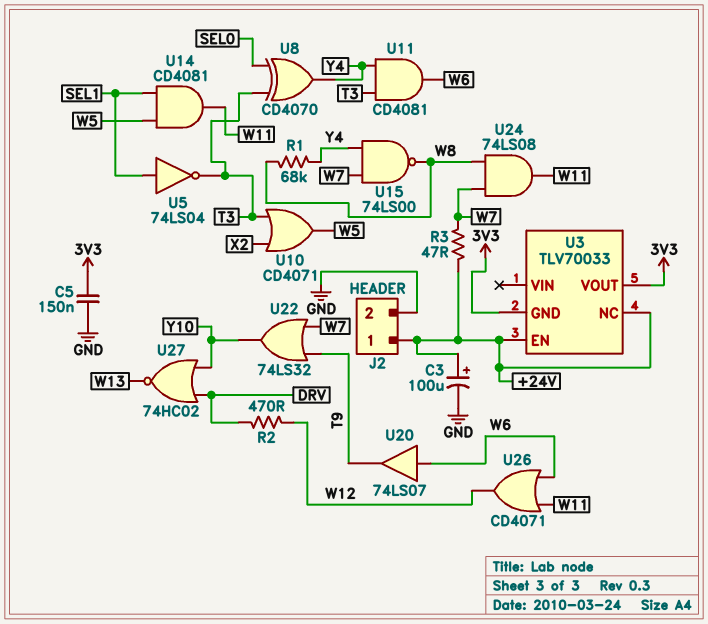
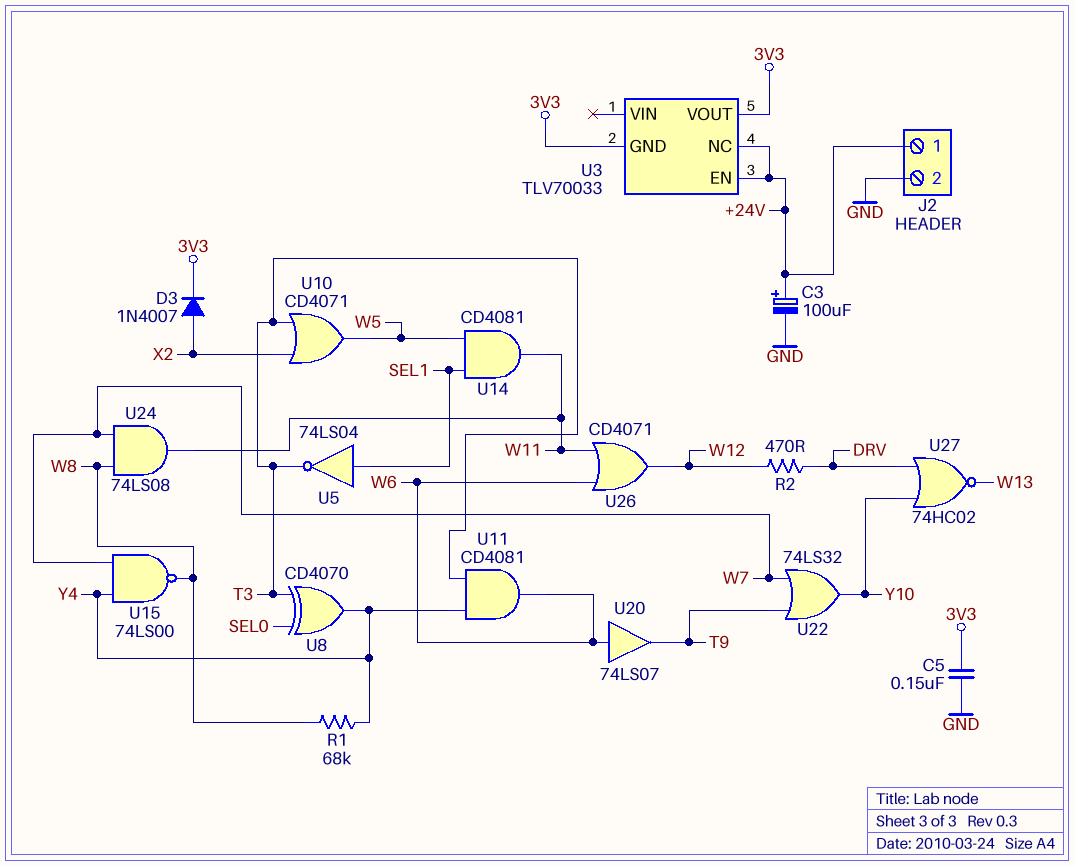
D3: none -> diode 1N4007 (A X2, K 3V3)
R3: 47 (+24V, W7) -> none

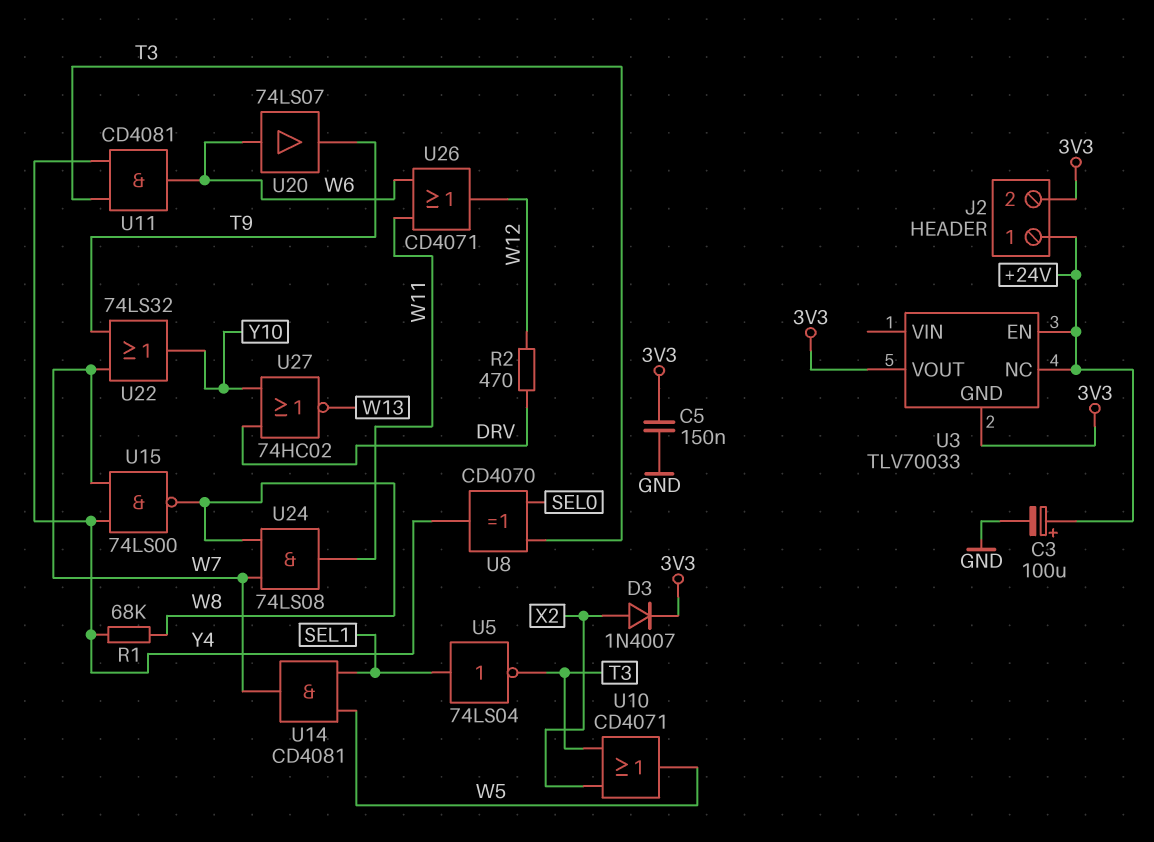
J2 pin 2: GND -> 3V3
U14: AND CD4081 (in SEL1, in W5, out W11) -> AND CD4081 (in SEL1, in W5, out W7)

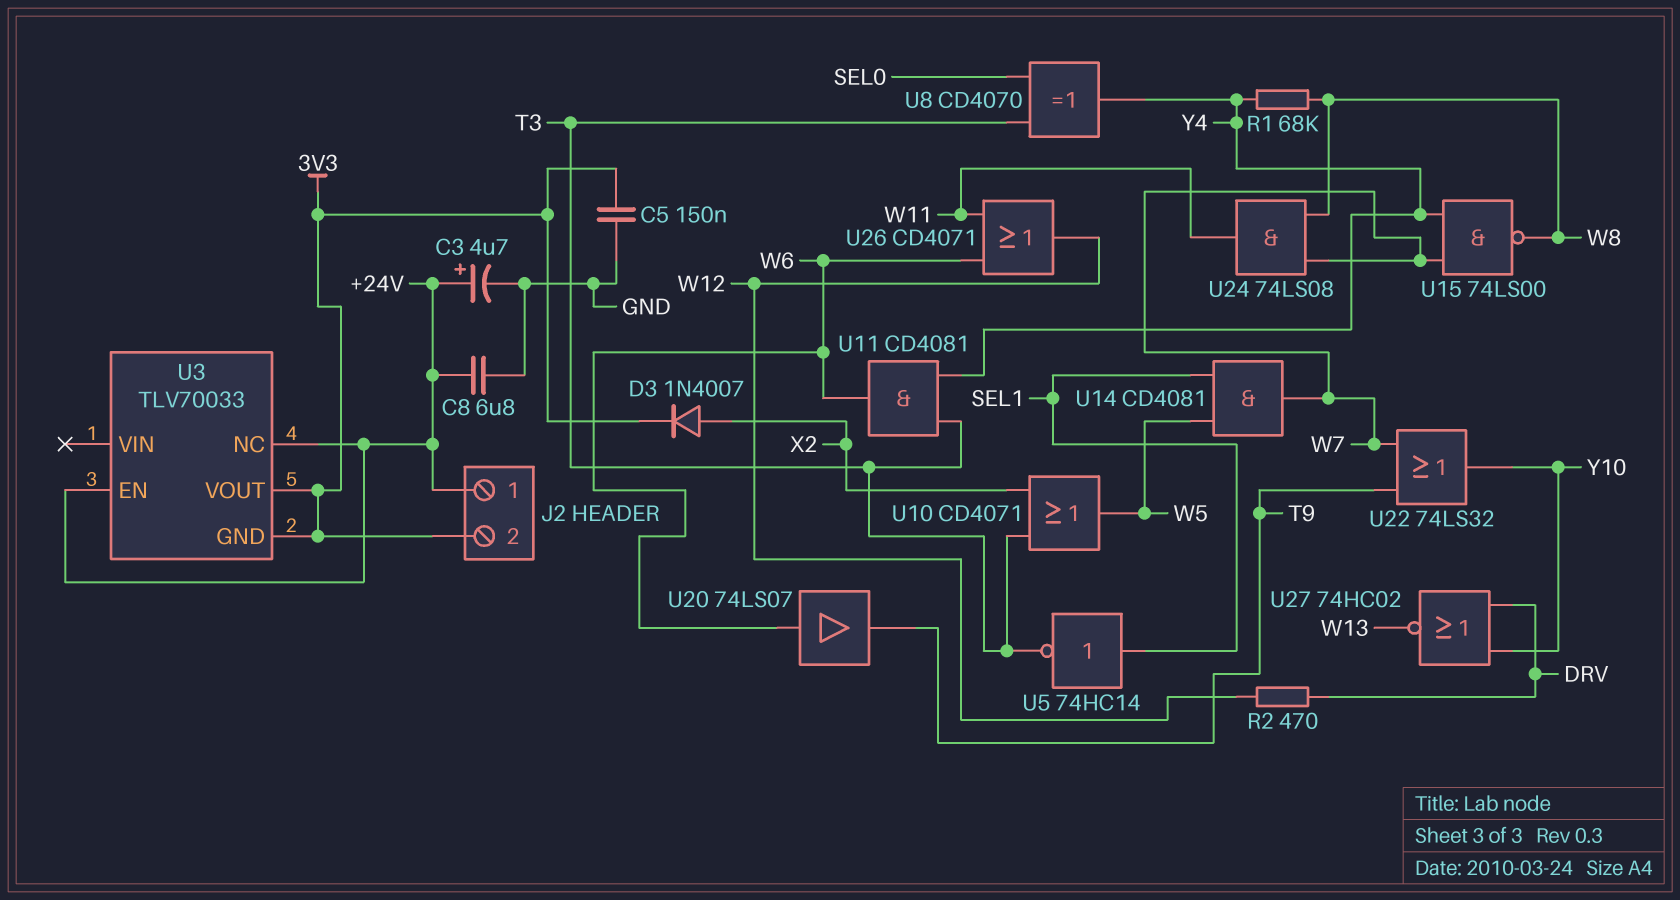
C3: 100uF (plus +24V, minus GND) -> 4.7uF (plus +24V, minus GND)
C8: none -> 6.8uF (+24V, GND)
U5: NOT 74LS04 (in SEL1, out T3) -> NOT 74HC14 (in SEL1, out T3)

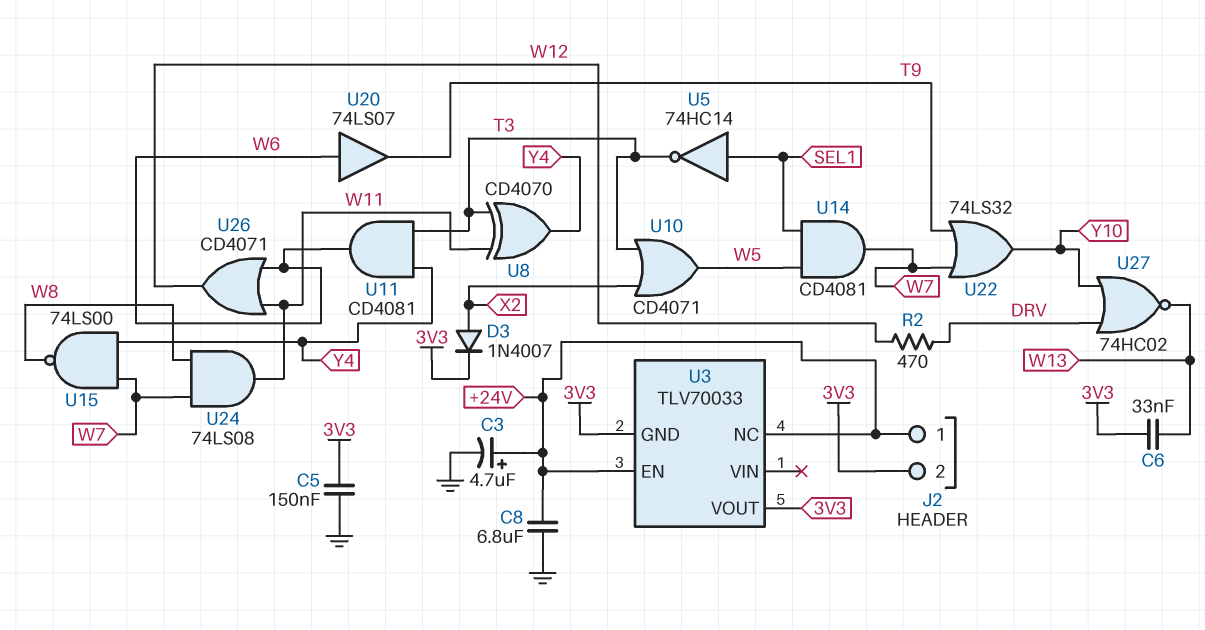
C6: none -> 33nF (3V3, W13)
R1: 68k (W8, Y4) -> none
U8: XOR CD4070 (in SEL0, in T3, out Y4) -> XOR CD4070 (in T3, in W11, out Y4)

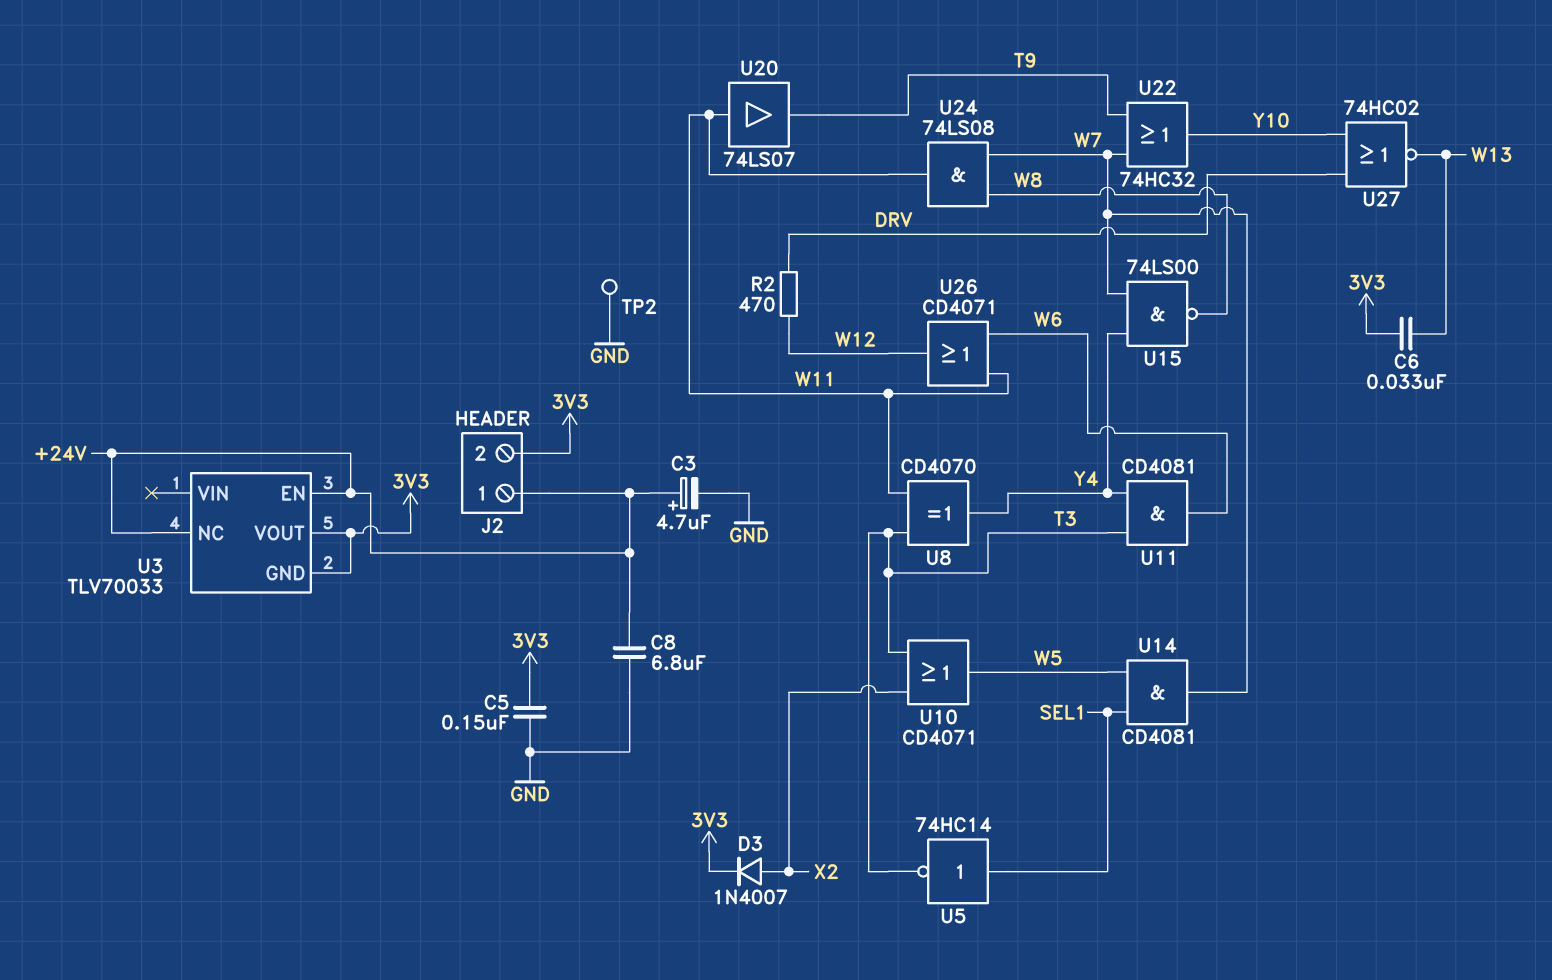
TP2: none -> test point (GND)
U20: buffer 74LS07 (in W6, out T9) -> buffer 74LS07 (in W11, out T9)
U22: OR 74LS32 (in T9, in W7, out Y10) -> OR 74HC32 (in T9, in W7, out Y10)

